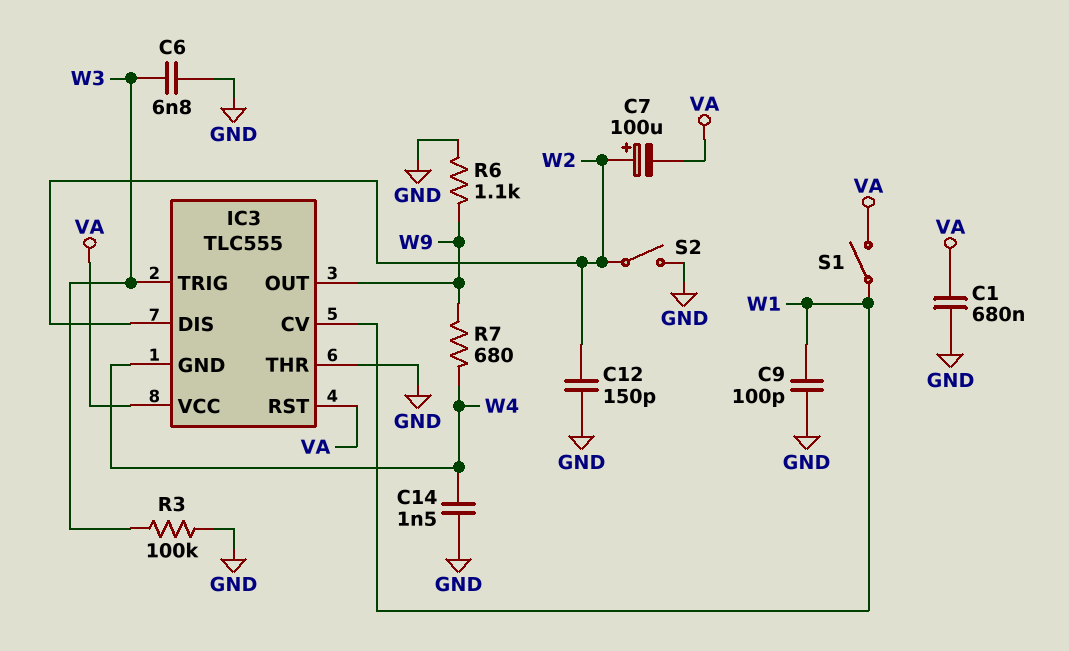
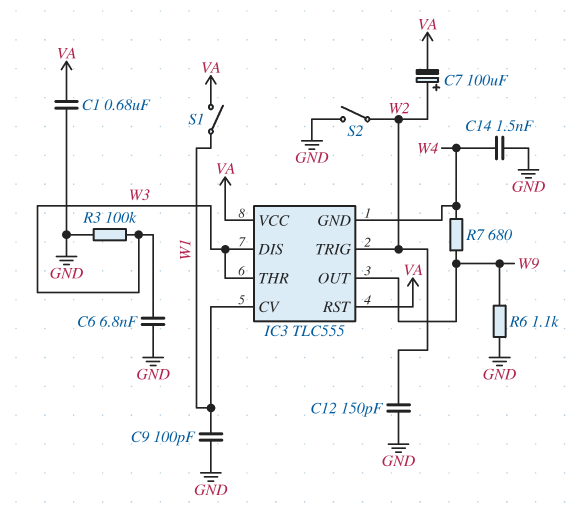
IC3 pin DIS: W2 -> W3
IC3 pin THR: GND -> W3
IC3 pin TRIG: W3 -> W2

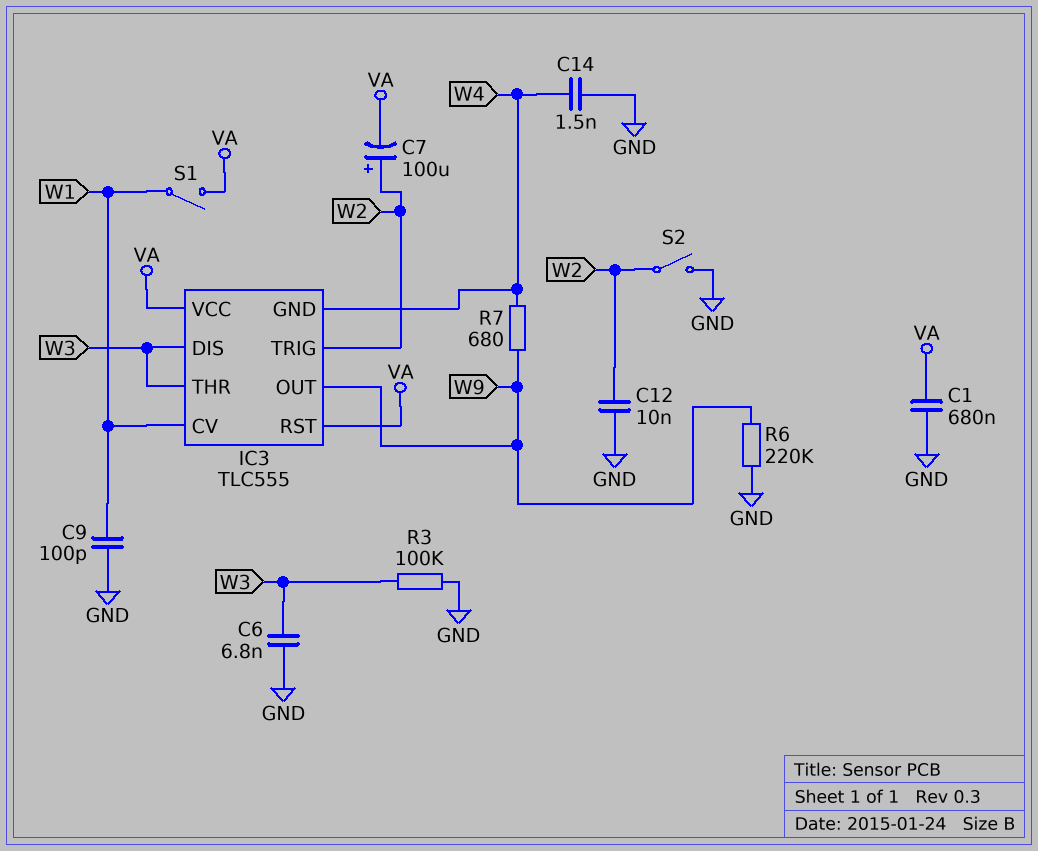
C12: 150pF (GND, W2) -> 10nF (GND, W2)
R6: 1.1k (GND, W9) -> 220k (GND, W9)

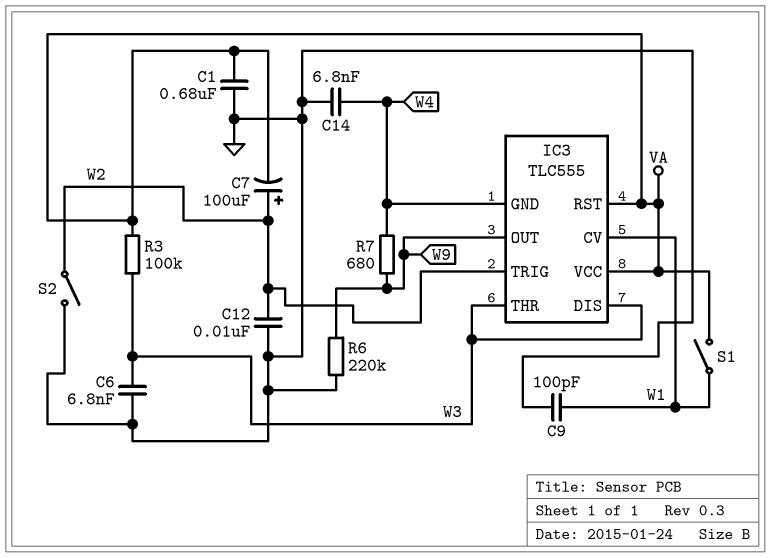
C14: 1.5nF (GND, W4) -> 6.8nF (GND, W4)
R3: 100k (GND, W3) -> 100k (VA, W3)

